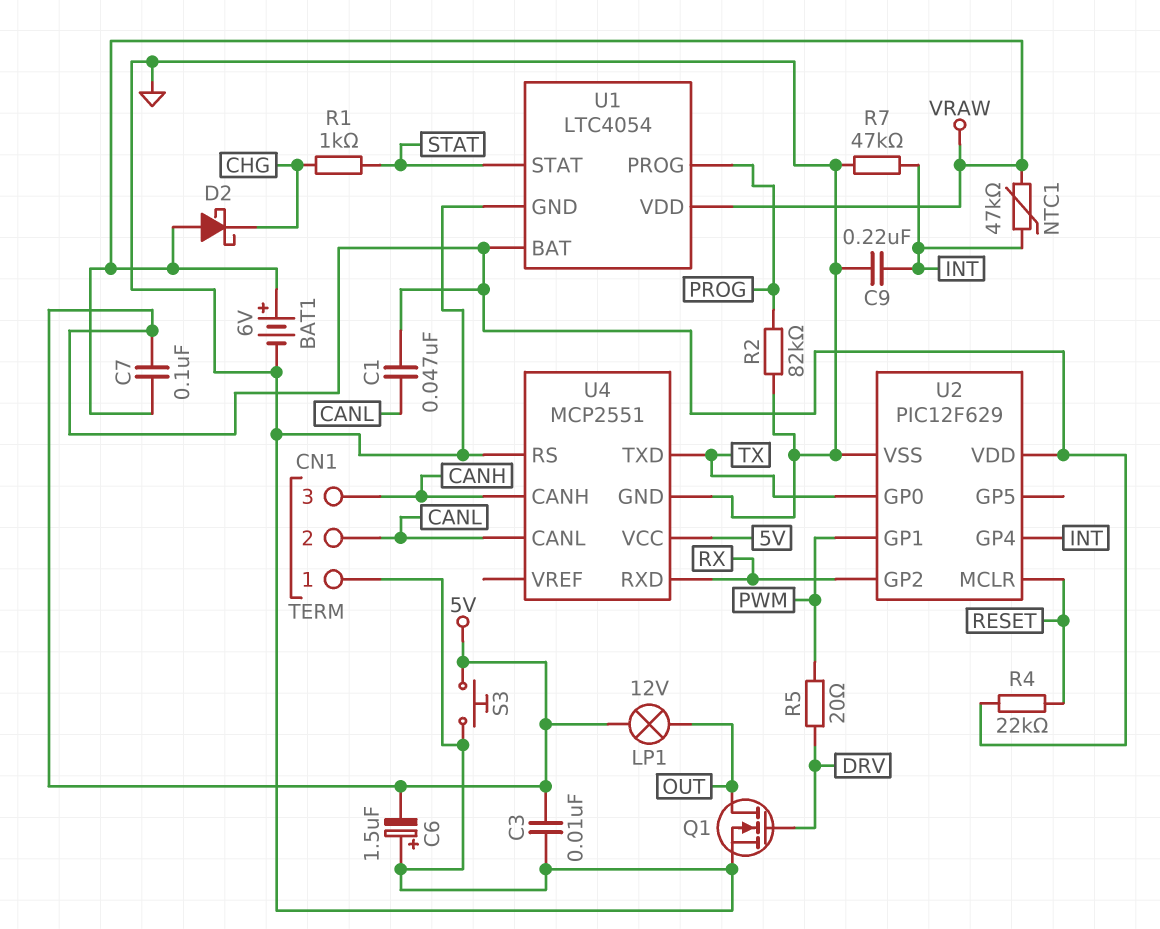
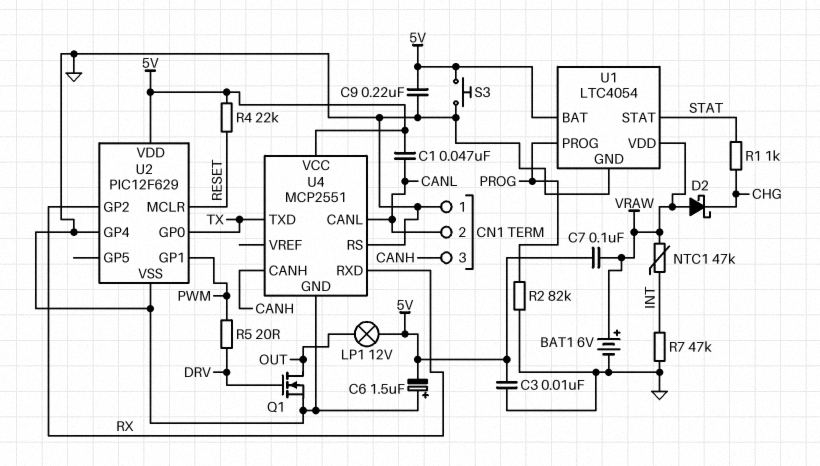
C9: 220nF (GND, INT) -> 220nF (5V, GND)
U2 pin GP4: INT -> GND

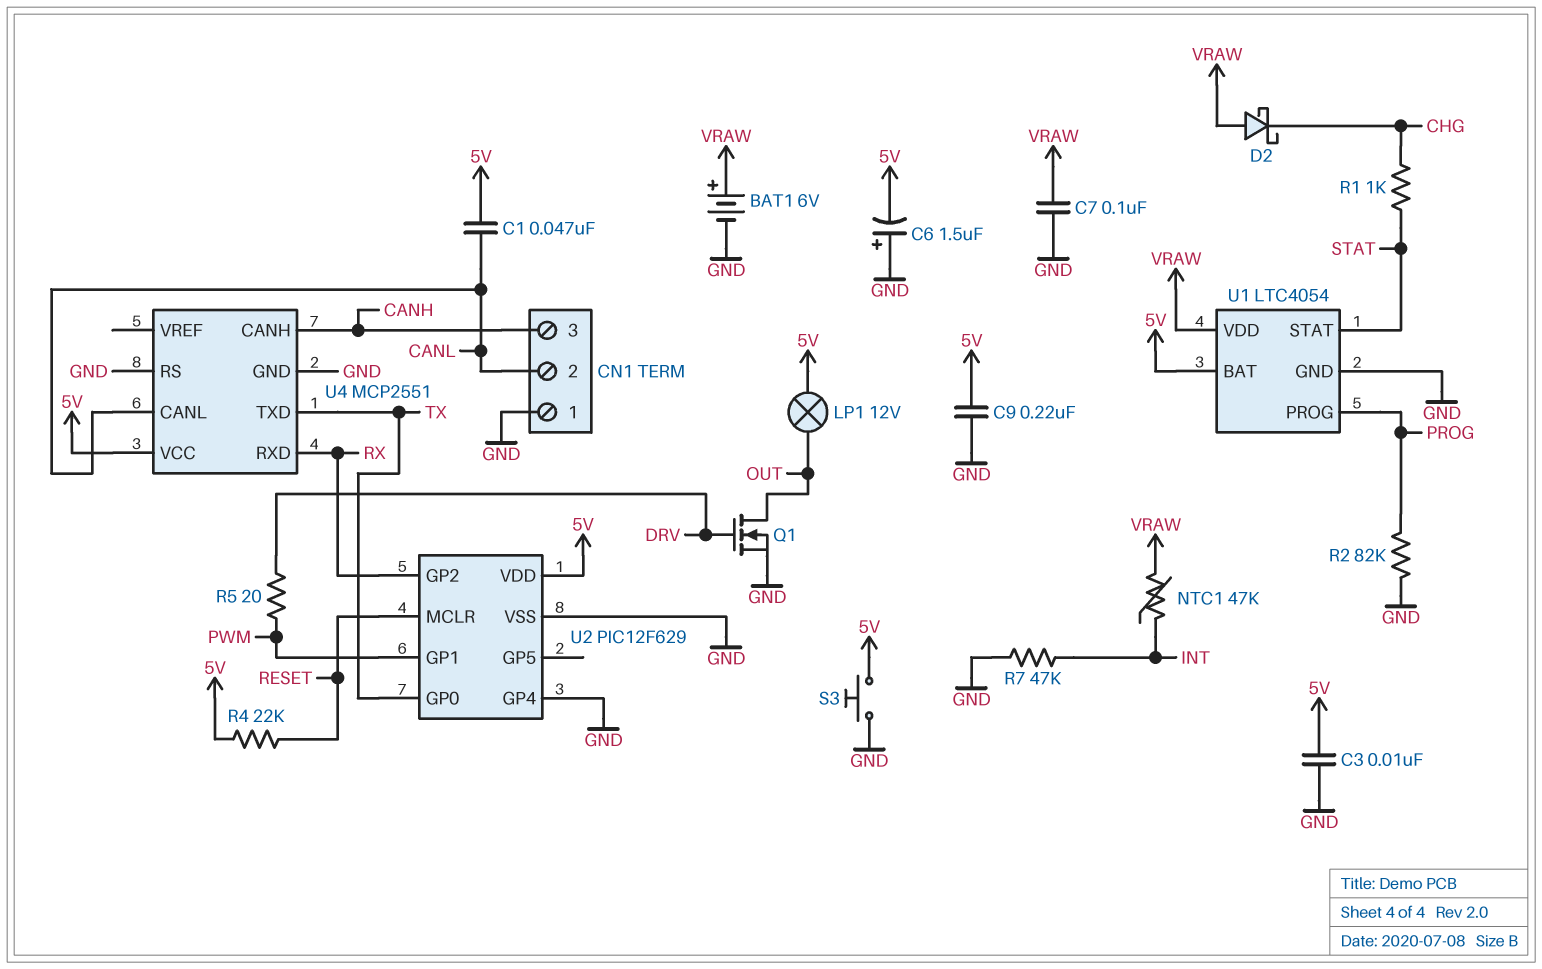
C7: 100nF (5V, VRAW) -> 100nF (GND, VRAW)

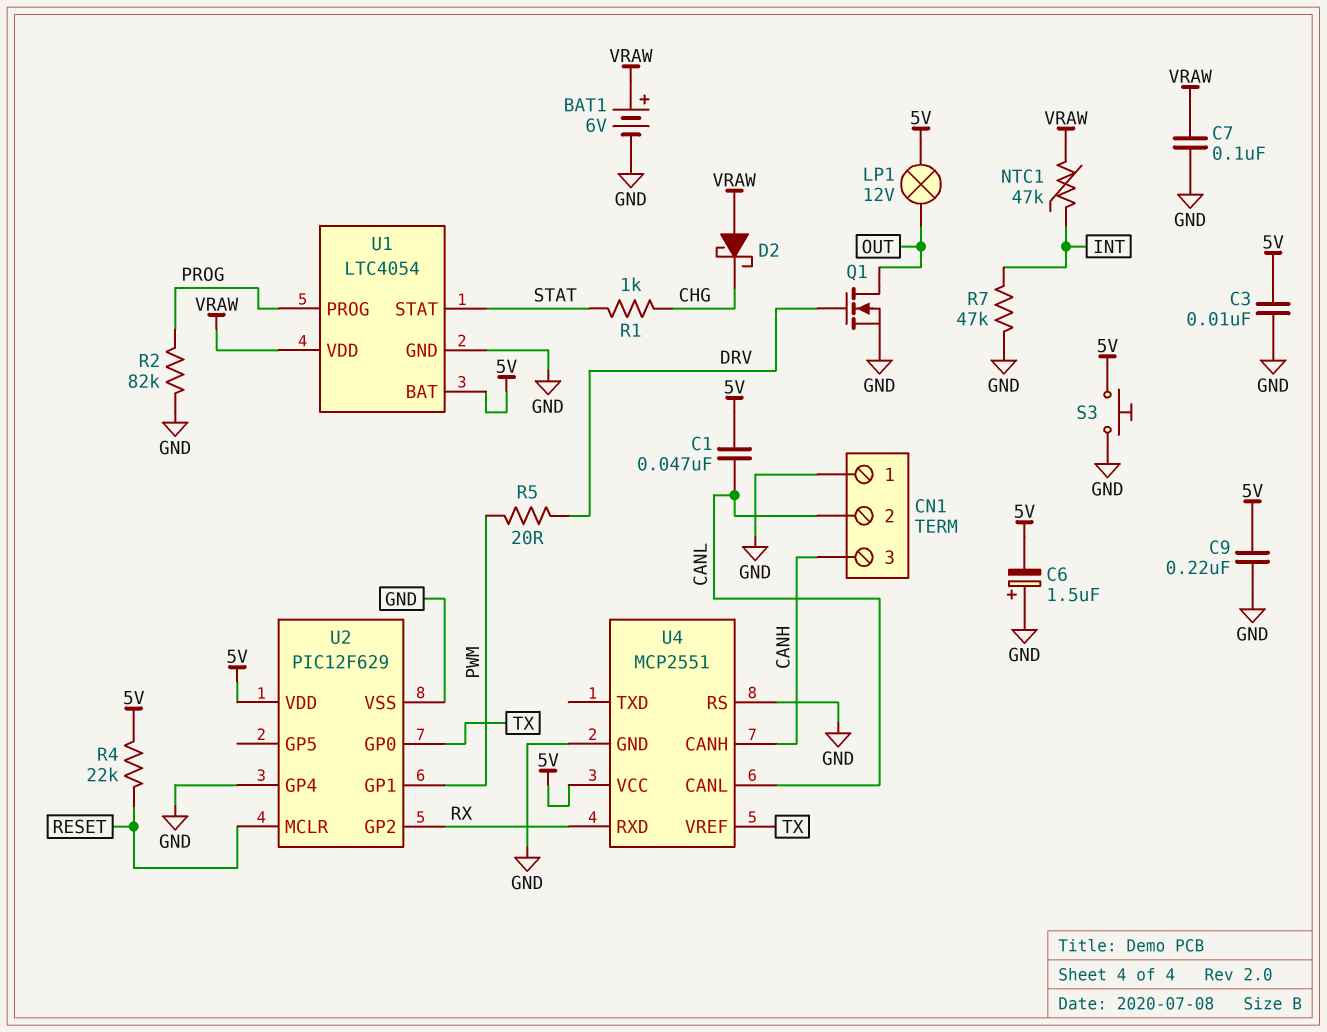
U4 pin TXD: TX -> none
U4 pin VREF: none -> TX

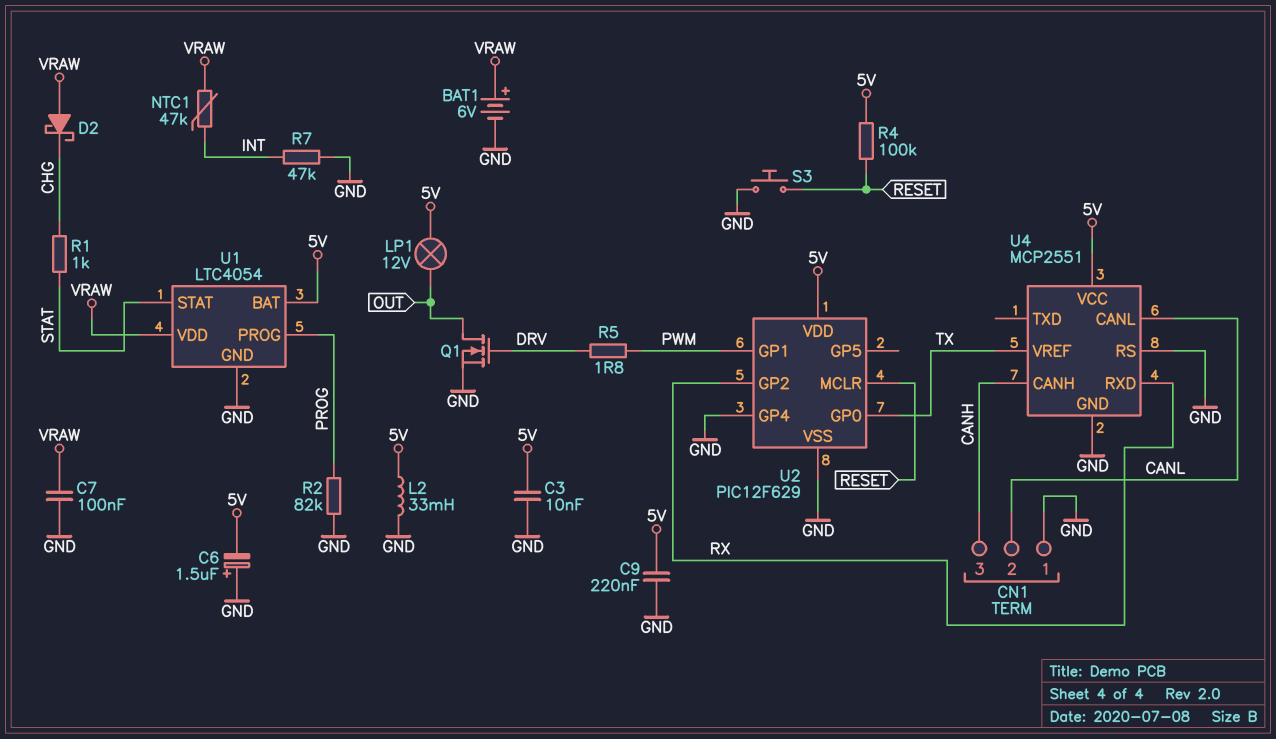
C1: 47nF (5V, CANL) -> none
L2: none -> 33mH (5V, GND)
R4: 22k (5V, RESET) -> 100k (5V, RESET)
R5: 20 (DRV, PWM) -> 1.8 (DRV, PWM)
S3: button (5V, GND) -> button (GND, RESET)

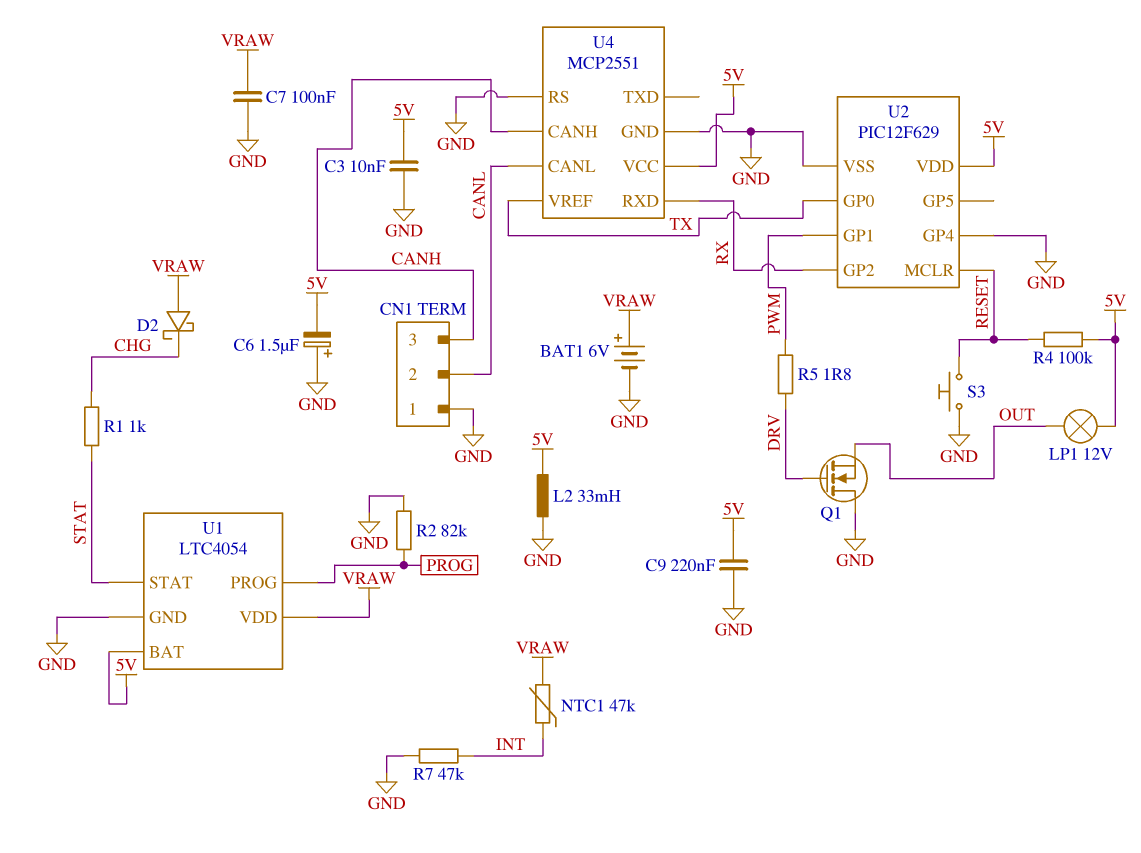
Q1: NMOS (G DRV, D OUT, S GND) -> NMOS (G DRV, D GND, S OUT)

